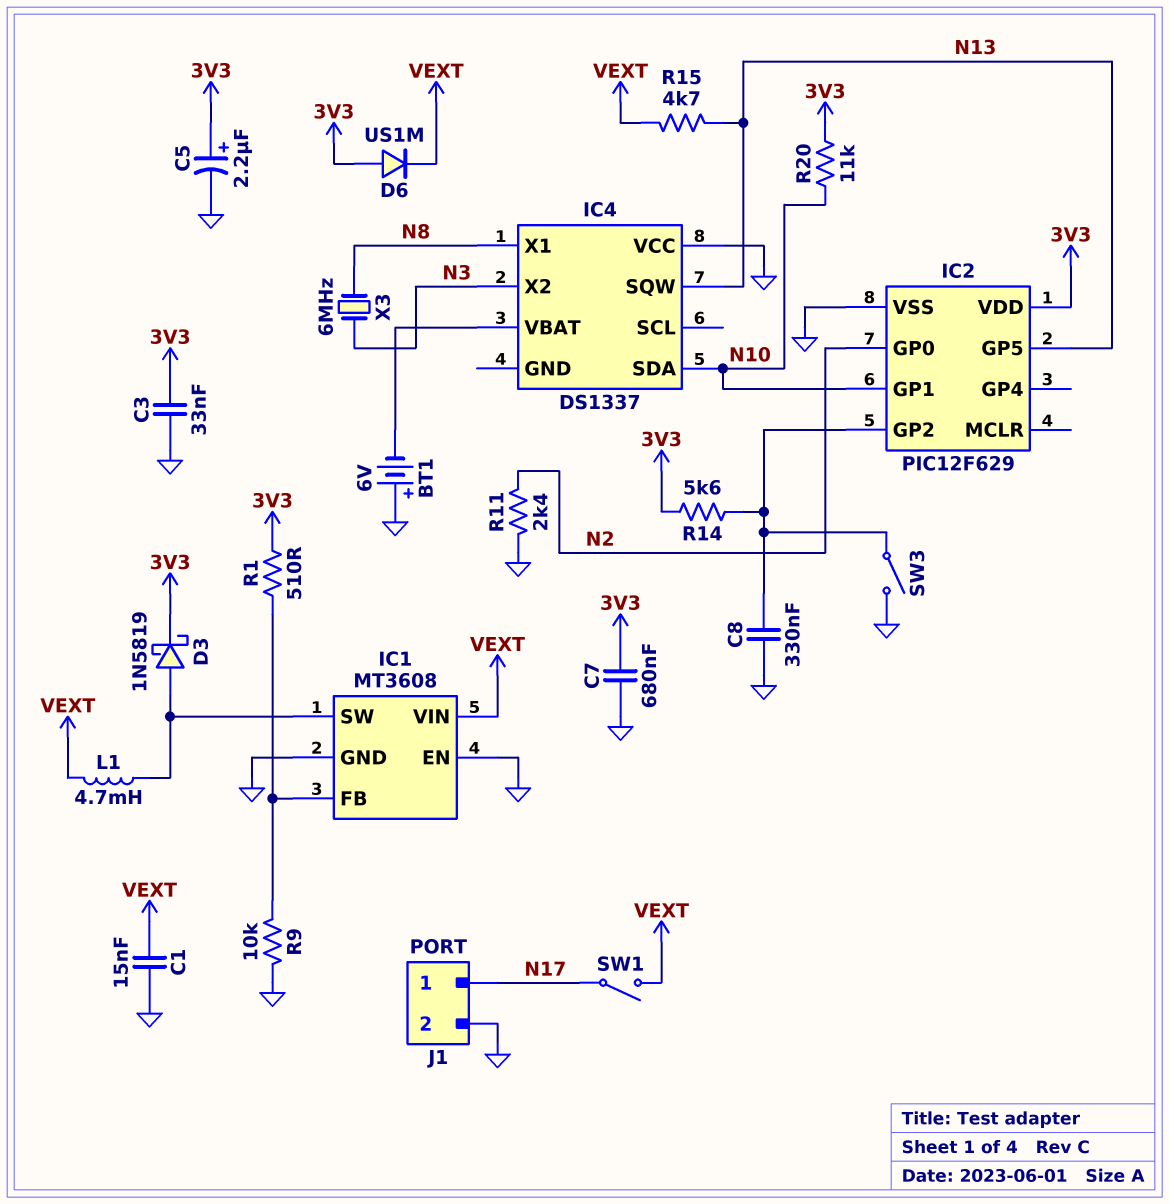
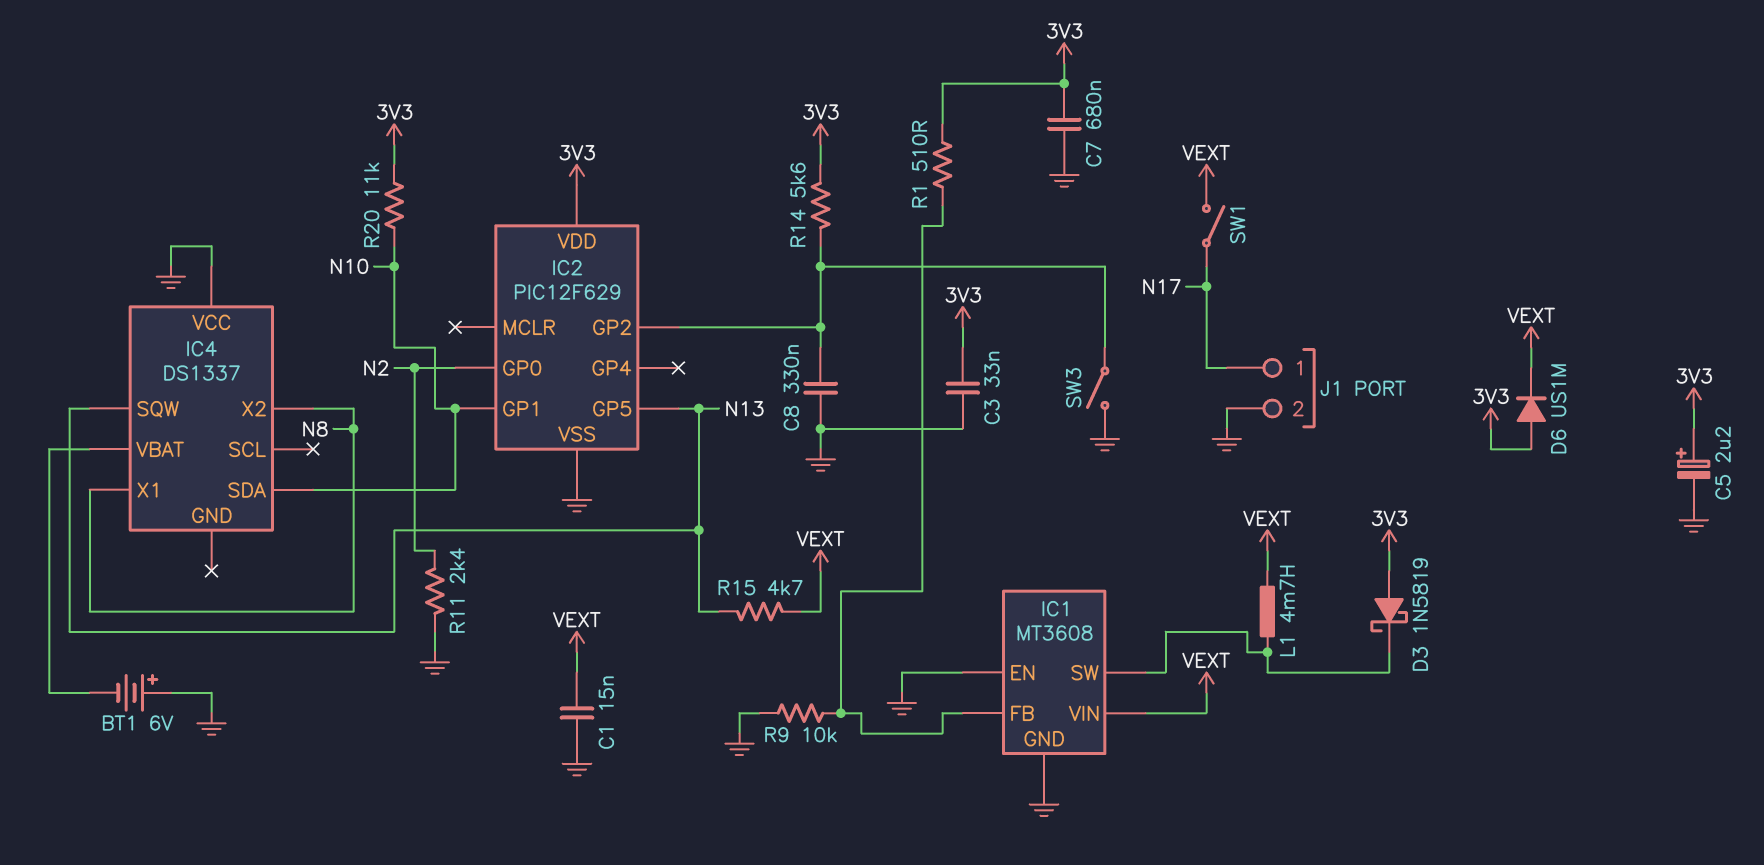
D3: schottky 1N5819 (A IC1/SW, K 3V3) -> schottky 1N5819 (A 3V3, K IC1/SW)
IC4 pin X2: N3 -> N8
X3: 6MHz (N3, N8) -> none

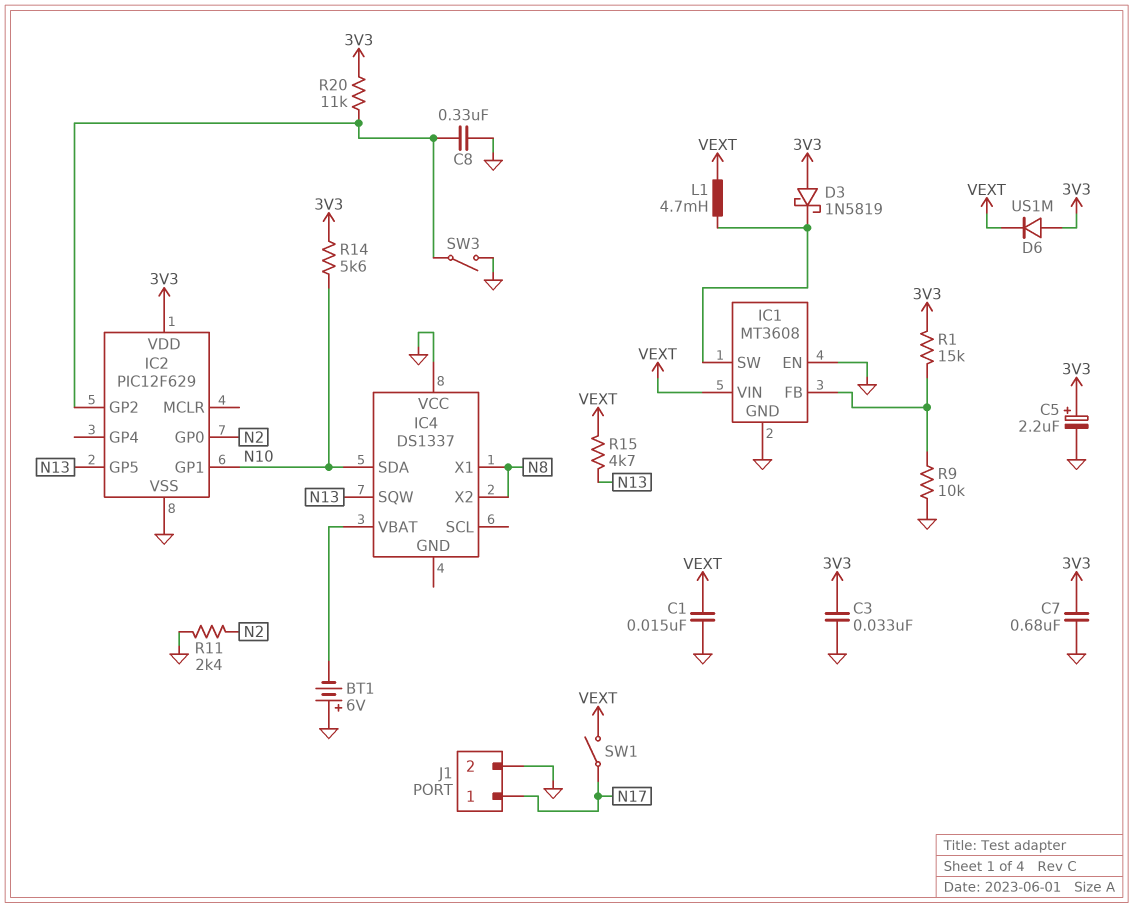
R1: 510 (3V3, IC1/FB) -> 15k (3V3, IC1/FB)
R14: 5.6k (3V3, IC2/GP2) -> 5.6k (3V3, N10)
R20: 11k (3V3, N10) -> 11k (3V3, IC2/GP2)

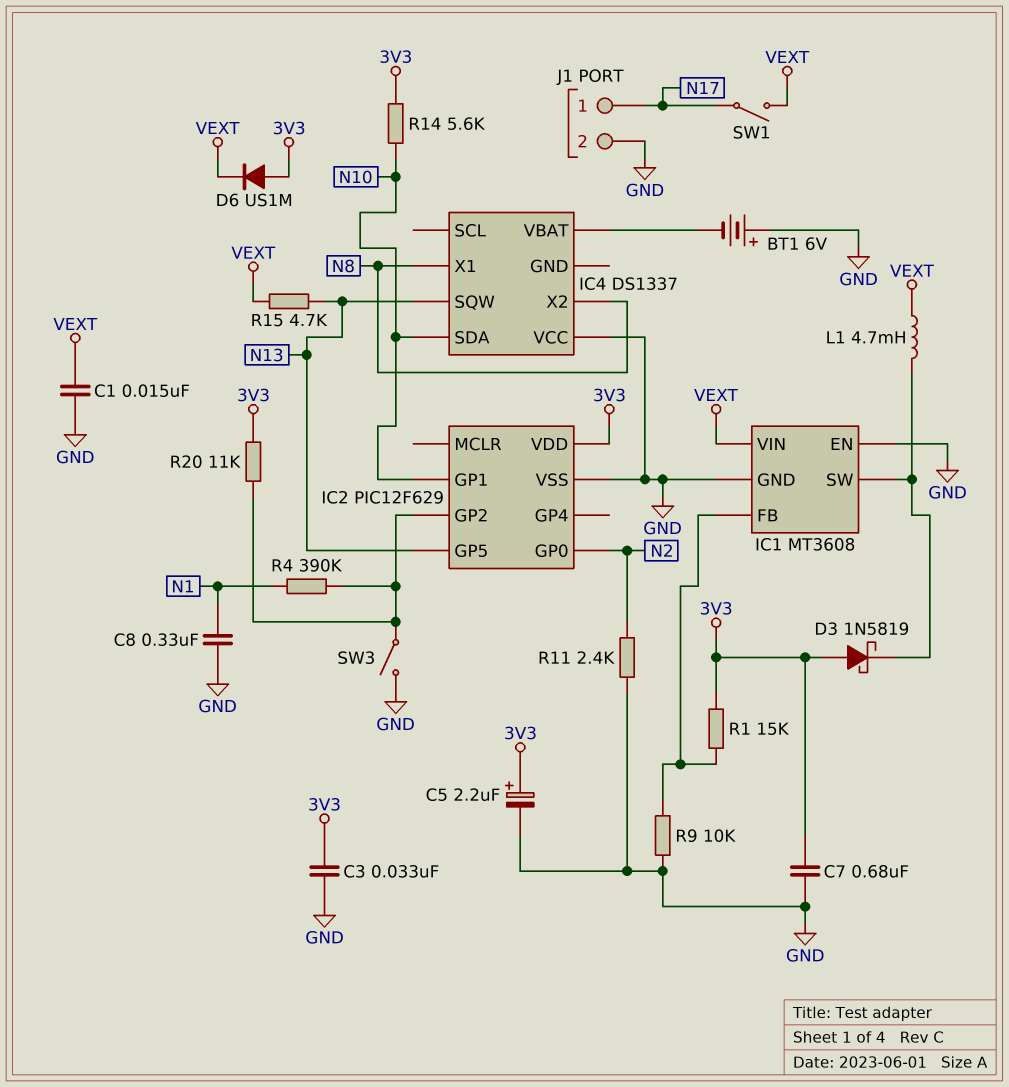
C8: 330nF (GND, IC2/GP2) -> 330nF (GND, N1)
R4: none -> 390k (IC2/GP2, N1)

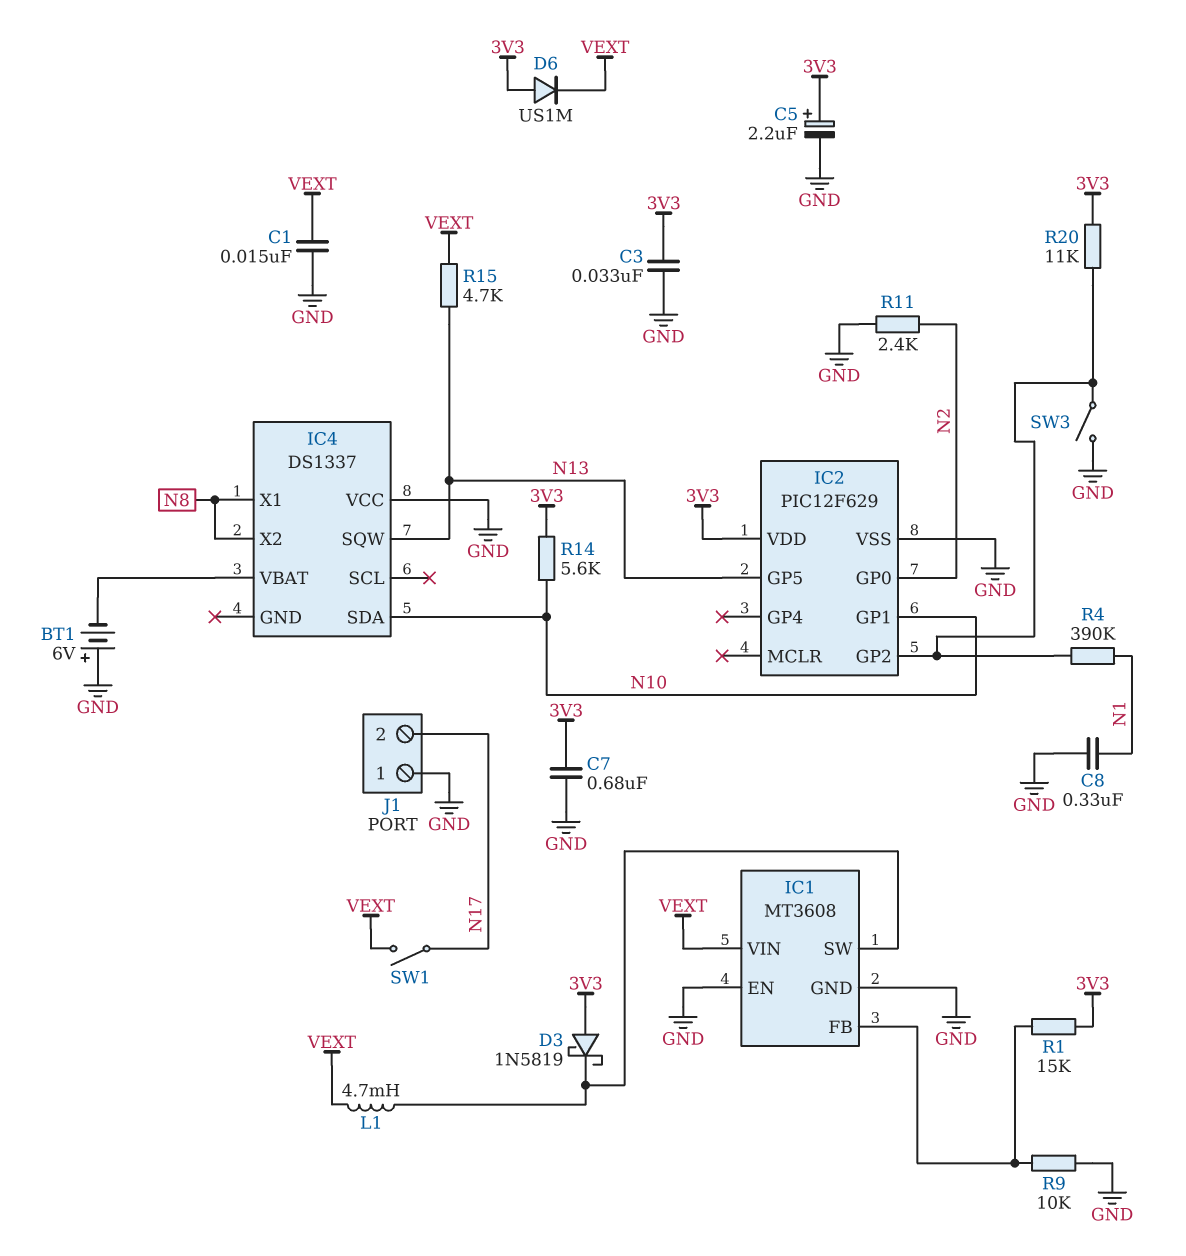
J1 pin 1: N17 -> GND
J1 pin 2: GND -> N17

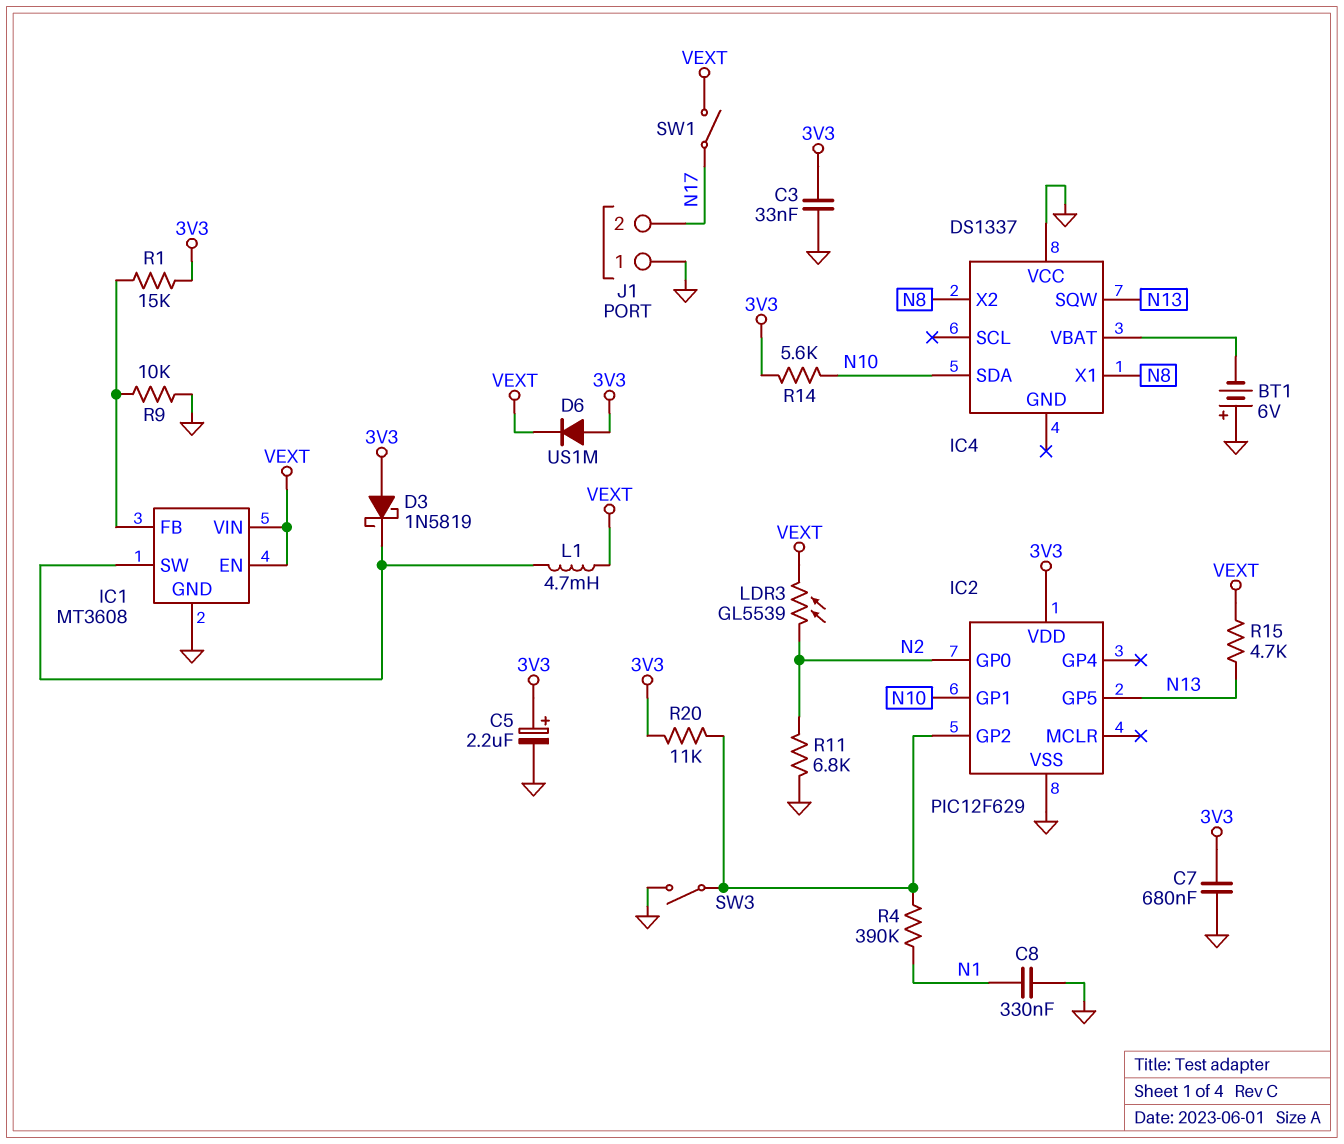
C1: 15nF (GND, VEXT) -> none
IC1 pin EN: GND -> VEXT
LDR3: none -> GL5539 (N2, VEXT)
R11: 2.4k (GND, N2) -> 6.8k (GND, N2)

